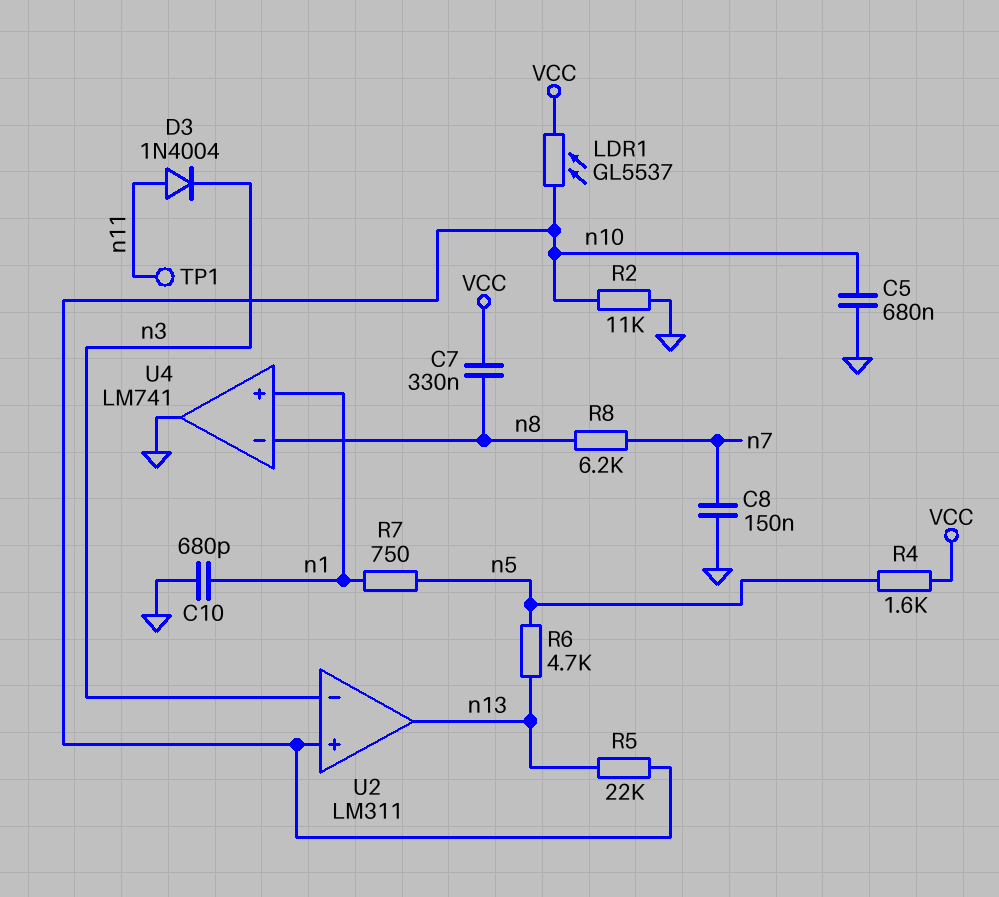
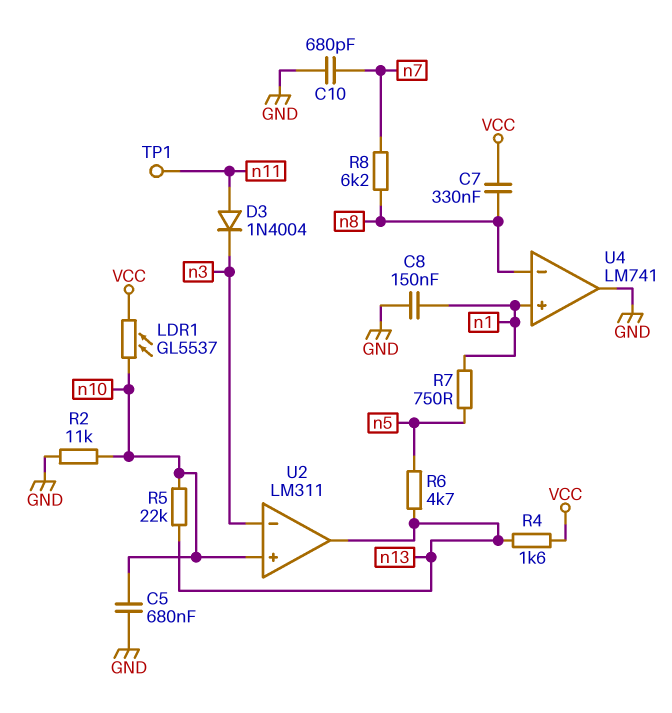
C8: 150nF (GND, n7) -> 150nF (GND, n1)
C10: 680pF (GND, n1) -> 680pF (GND, n7)
R4: 1.6k (VCC, n5) -> 1.6k (VCC, n13)

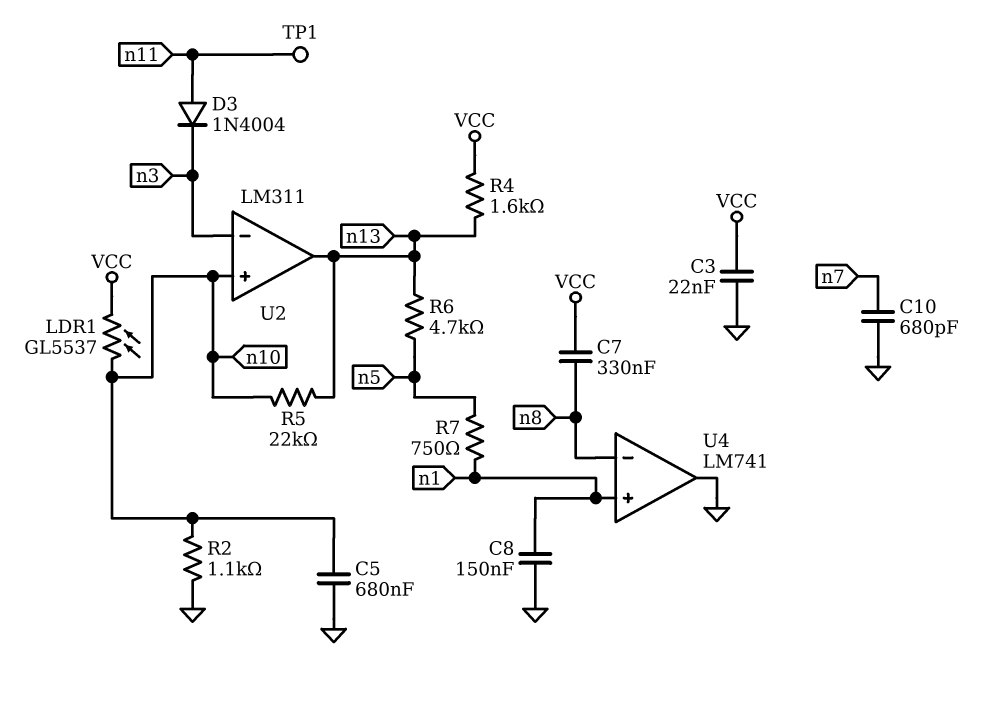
C3: none -> 22nF (GND, VCC)
R2: 11k (GND, n10) -> 1.1k (GND, n10)
R8: 6.2k (n7, n8) -> none

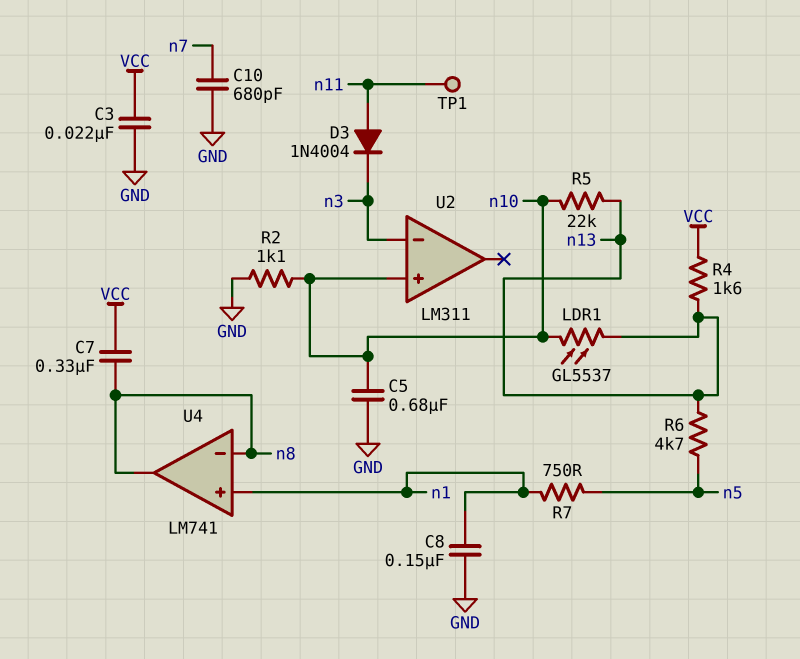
LDR1: GL5537 (VCC, n10) -> GL5537 (n10, n13)
U2 pin out: n13 -> none
U4 pin out: GND -> n8

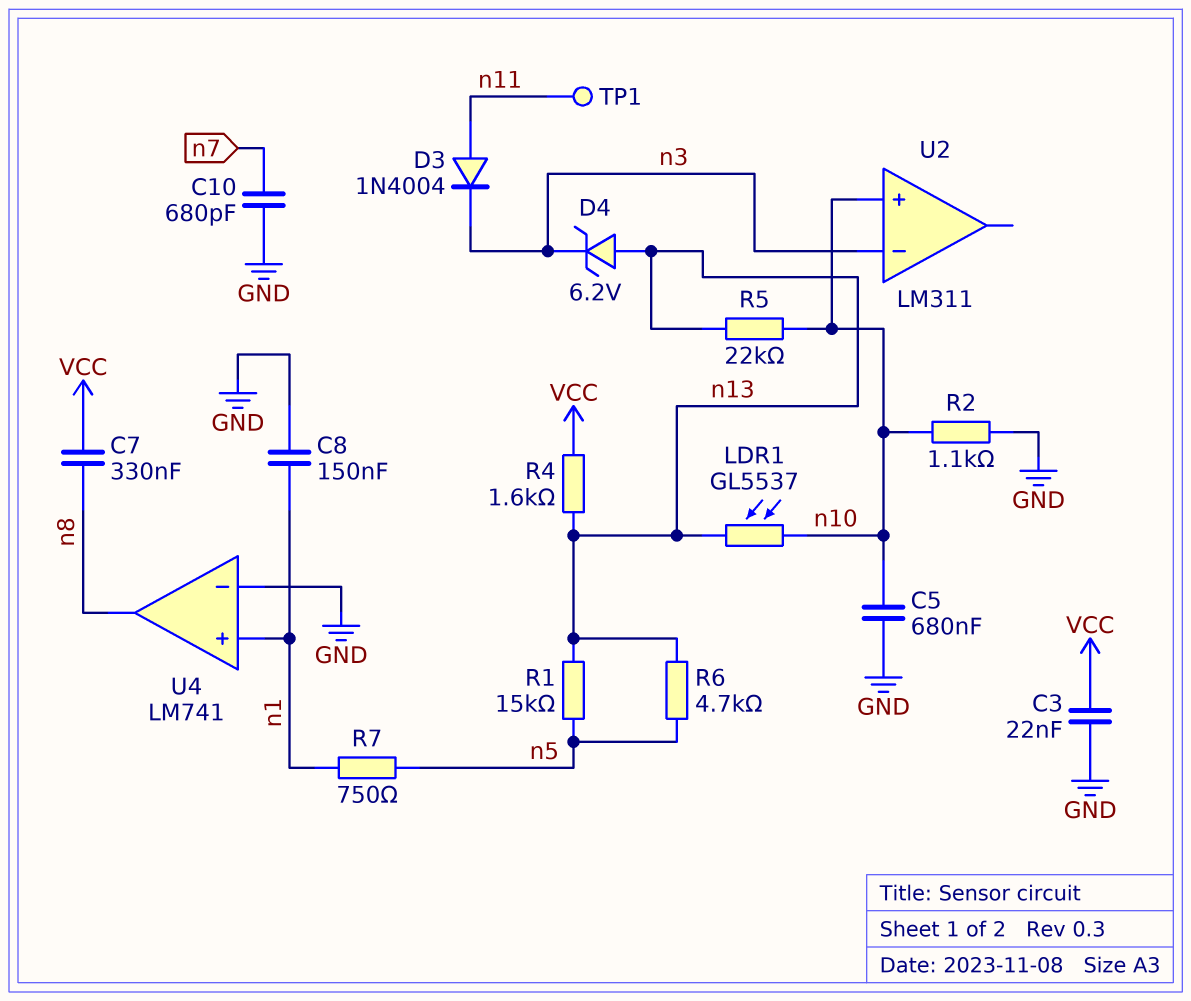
D4: none -> zener 6.2V (A n13, K n3)
R1: none -> 15k (n5, n13)
U4 pin in-: n8 -> GND

